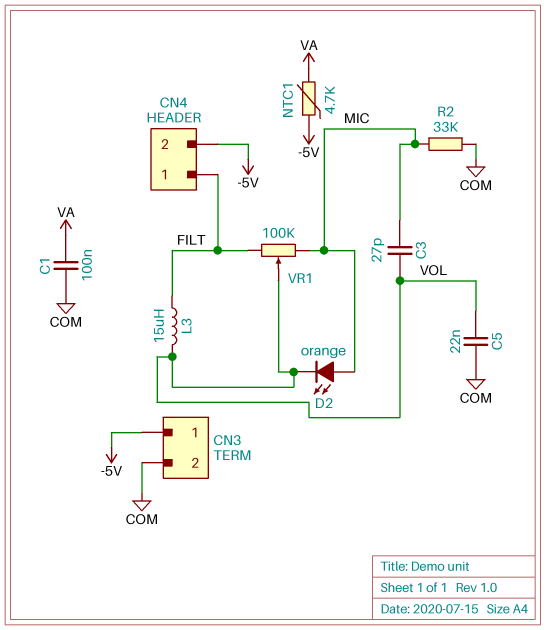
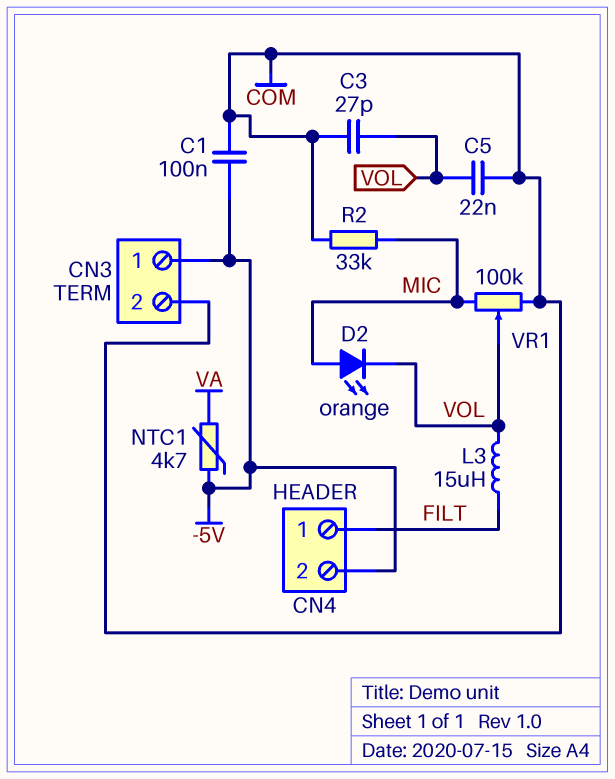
C1: 100nF (COM, VA) -> 100nF (-5V, COM)
C3: 27pF (MIC, VOL) -> 27pF (COM, VOL)
VR1: 100k (FILT, MIC, wiper VOL) -> 100k (COM, MIC, wiper VOL)

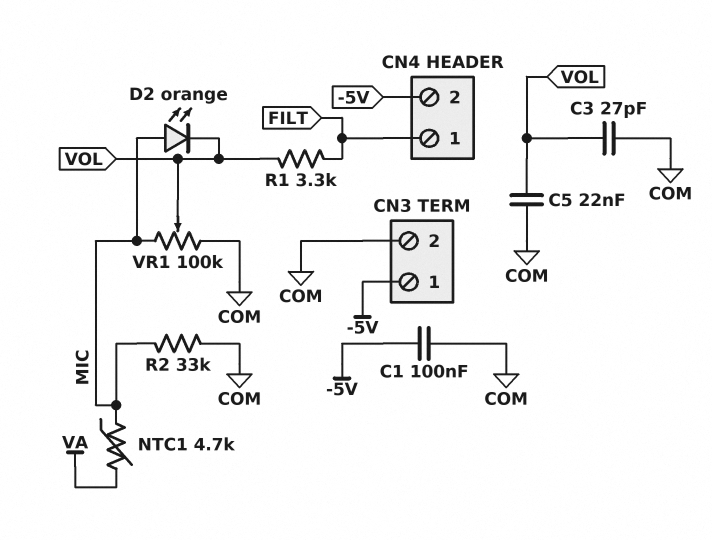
L3: 15uH (FILT, VOL) -> none
NTC1: 4.7k (-5V, VA) -> 4.7k (MIC, VA)
R1: none -> 3.3k (FILT, VOL)

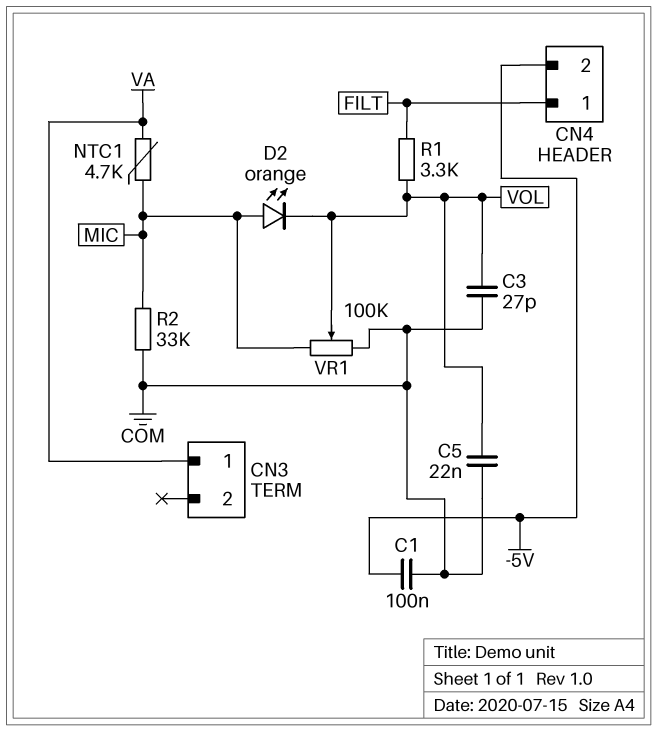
CN3 pin 1: -5V -> VA
CN3 pin 2: COM -> none

